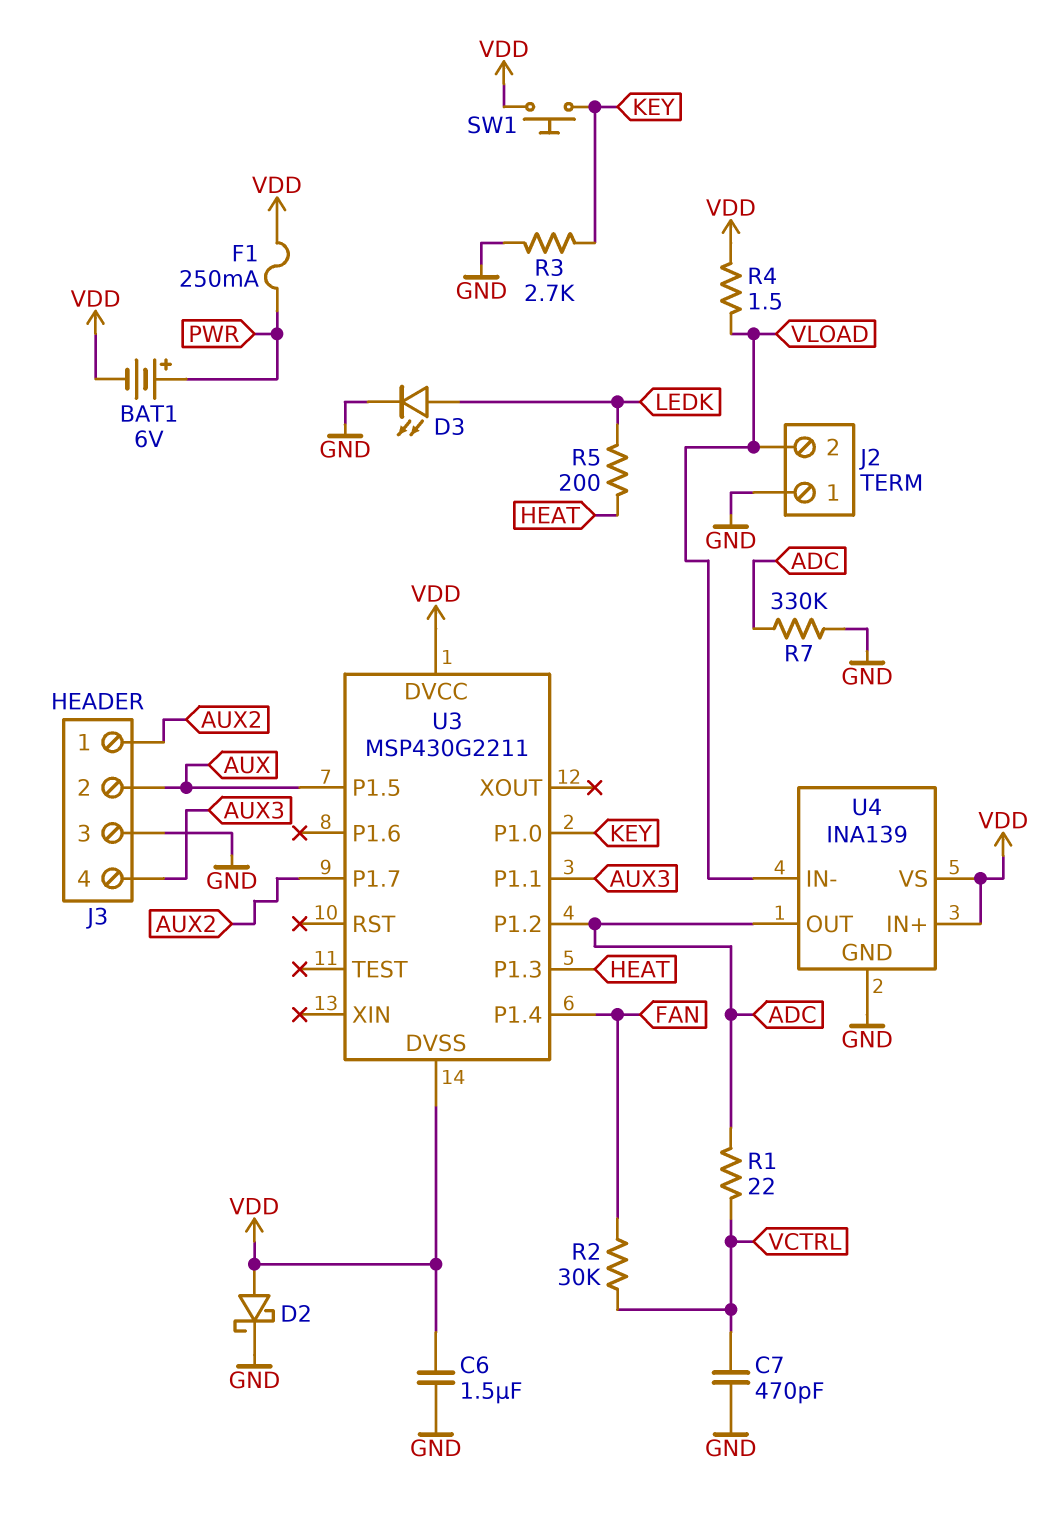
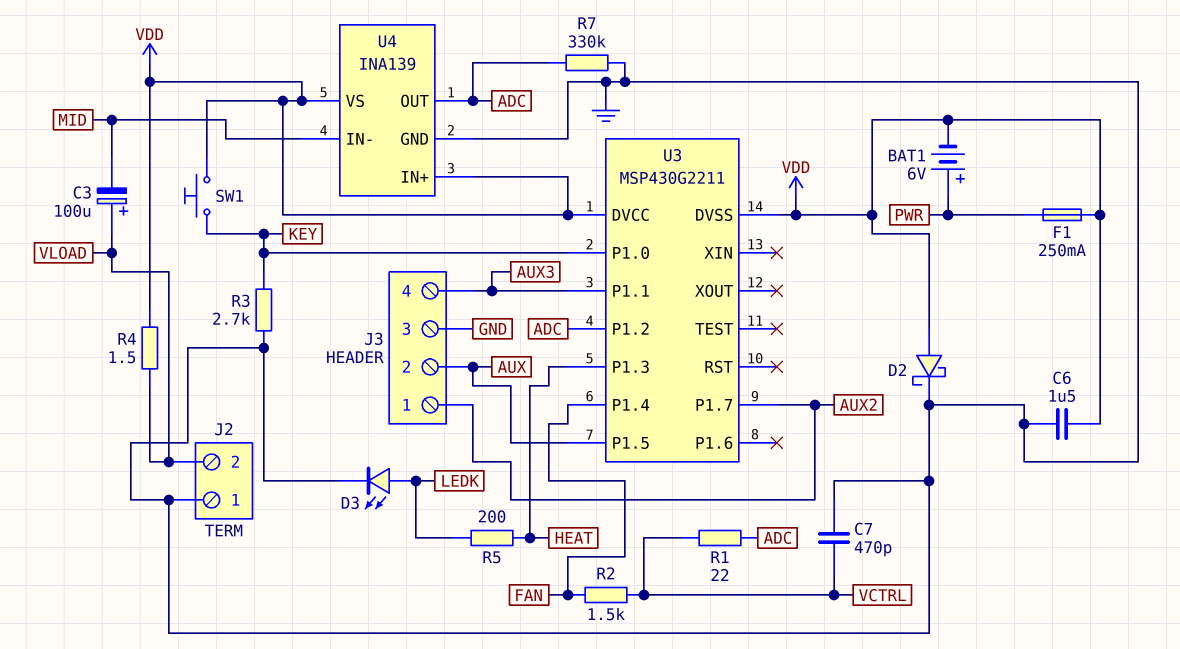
C3: none -> 100uF (plus VLOAD, minus MID)
R2: 30k (FAN, VCTRL) -> 1.5k (FAN, VCTRL)
U4 pin IN-: VLOAD -> MID

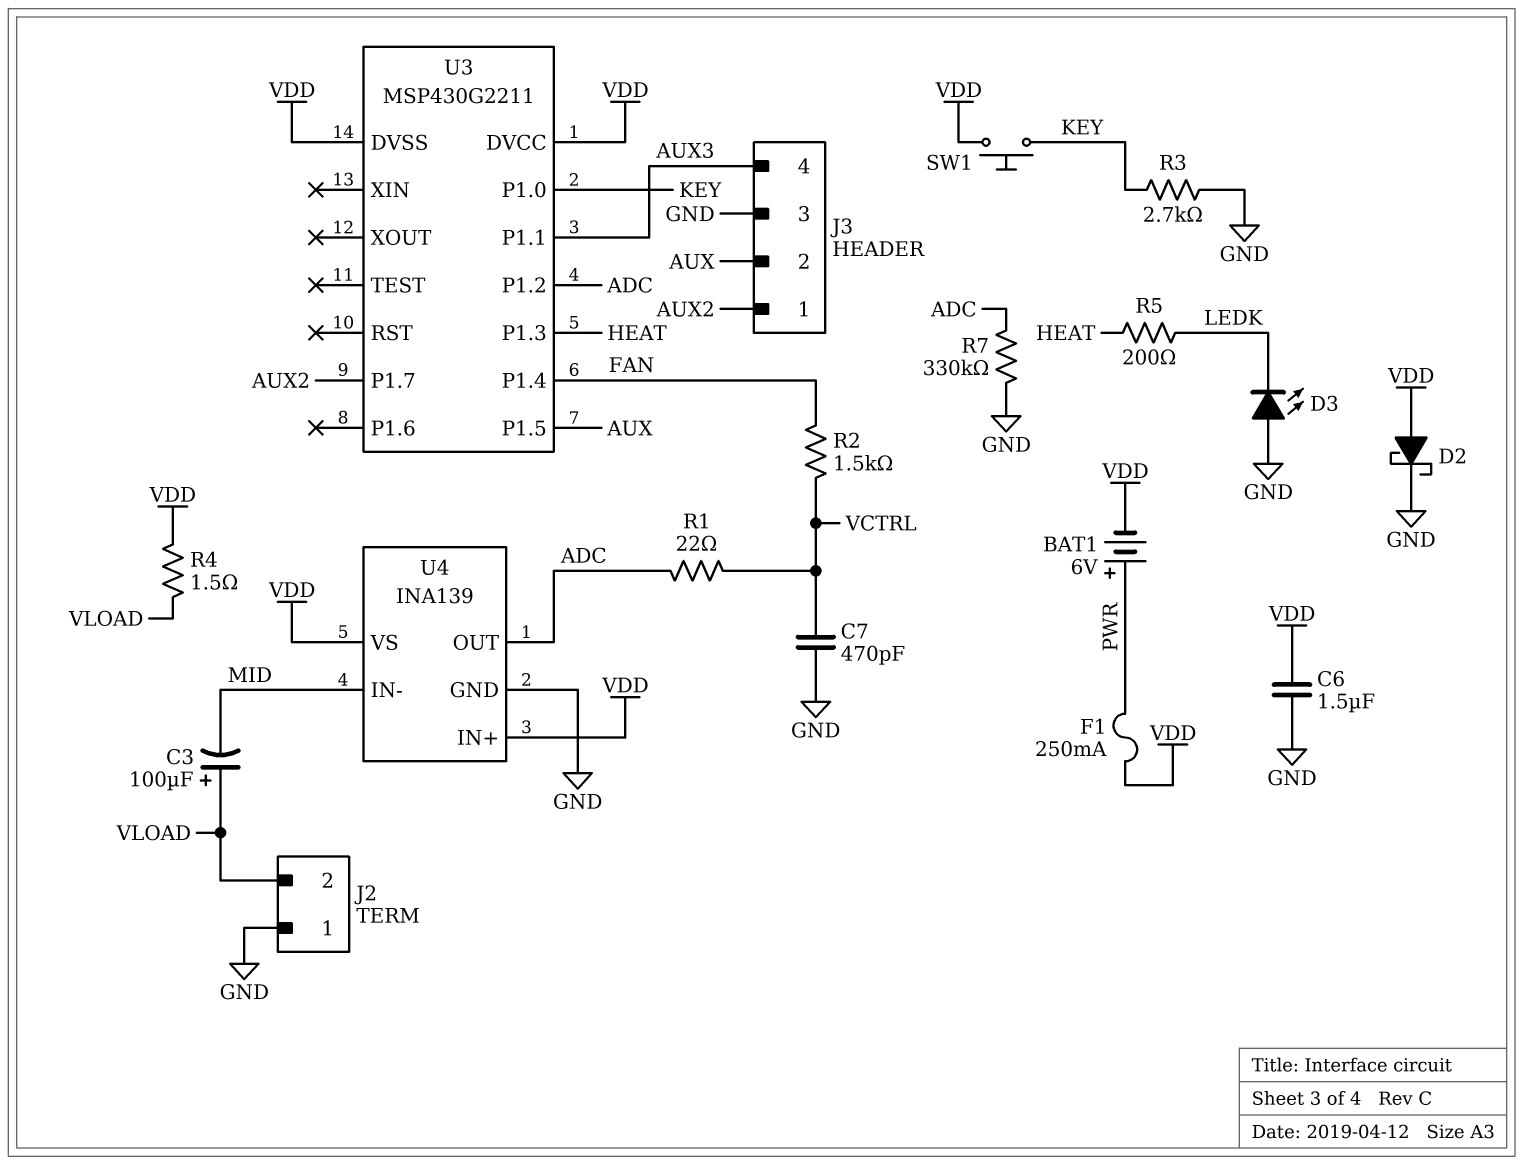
D3: LED (A LEDK, K GND) -> LED (A GND, K LEDK)

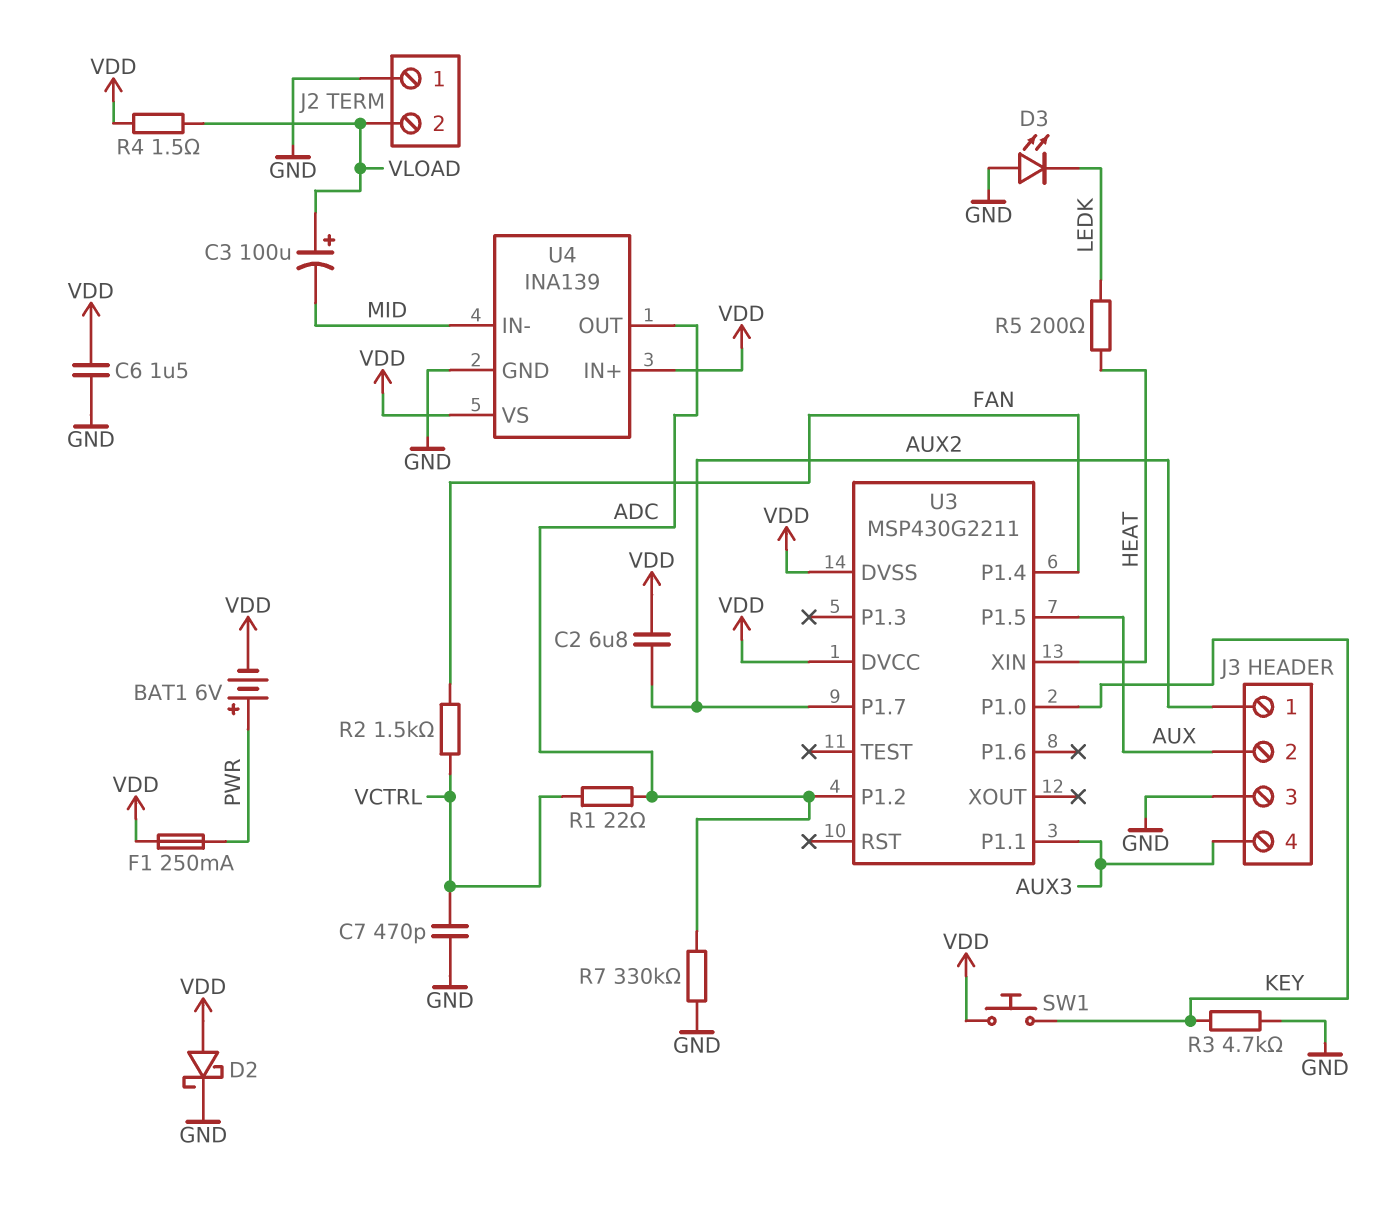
C2: none -> 6.8uF (AUX2, VDD)
R3: 2.7k (GND, KEY) -> 4.7k (GND, KEY)
U3 pin P1.3: HEAT -> none
U3 pin XIN: none -> HEAT

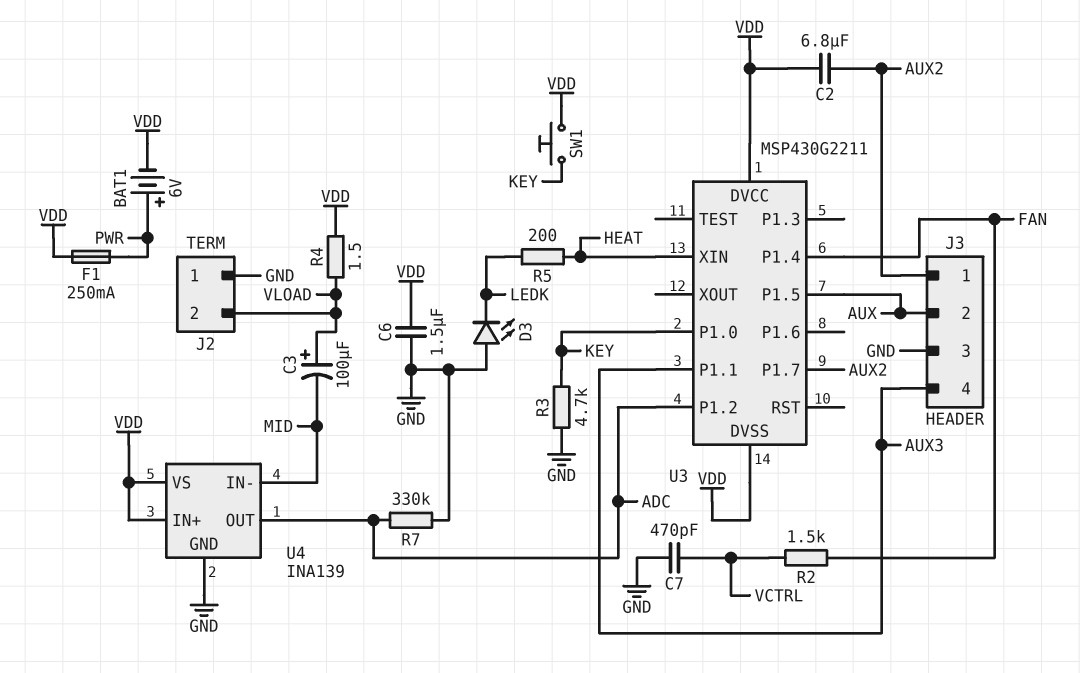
D2: schottky (A VDD, K GND) -> none
R1: 22 (ADC, VCTRL) -> none

